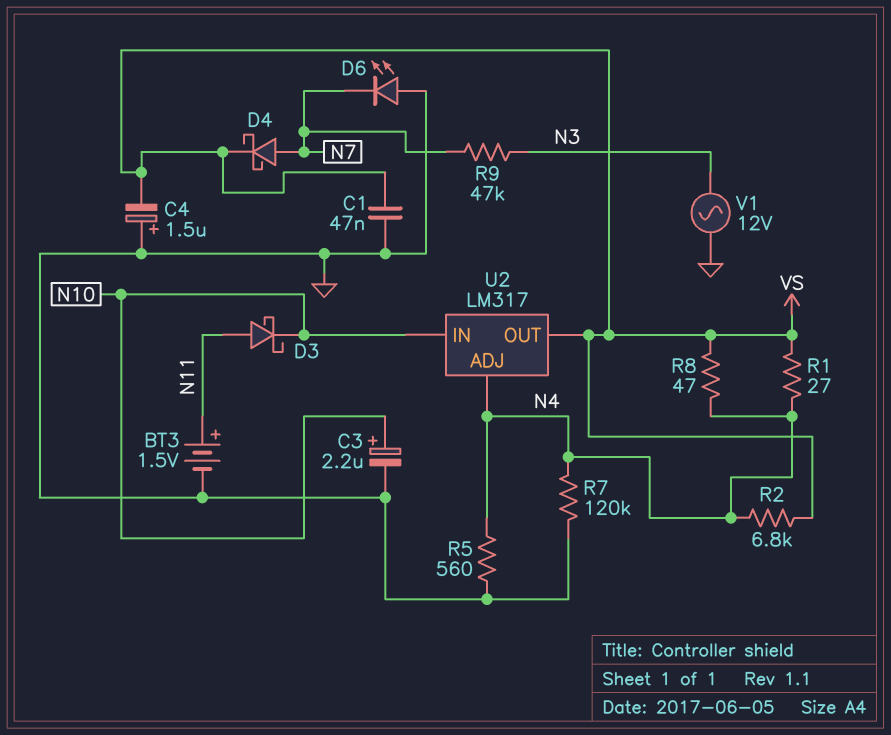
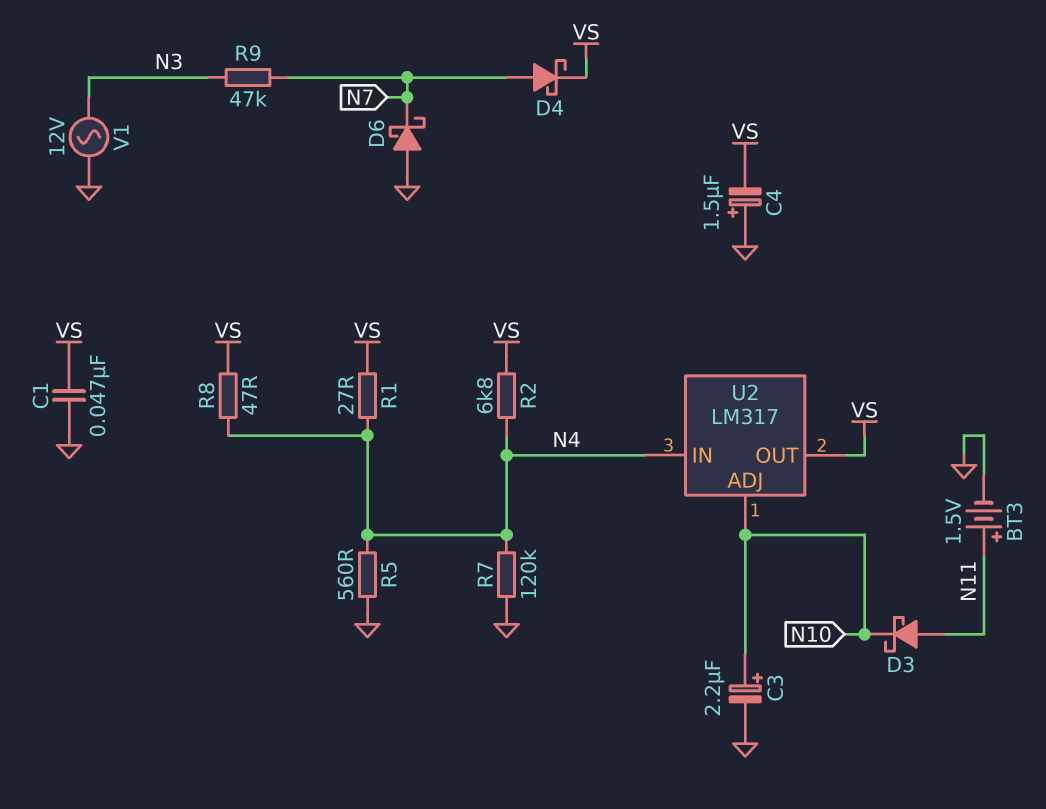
D6: LED (A GND, K N7) -> schottky (A GND, K N7)
U2 pin ADJ: N4 -> N10
U2 pin IN: N10 -> N4

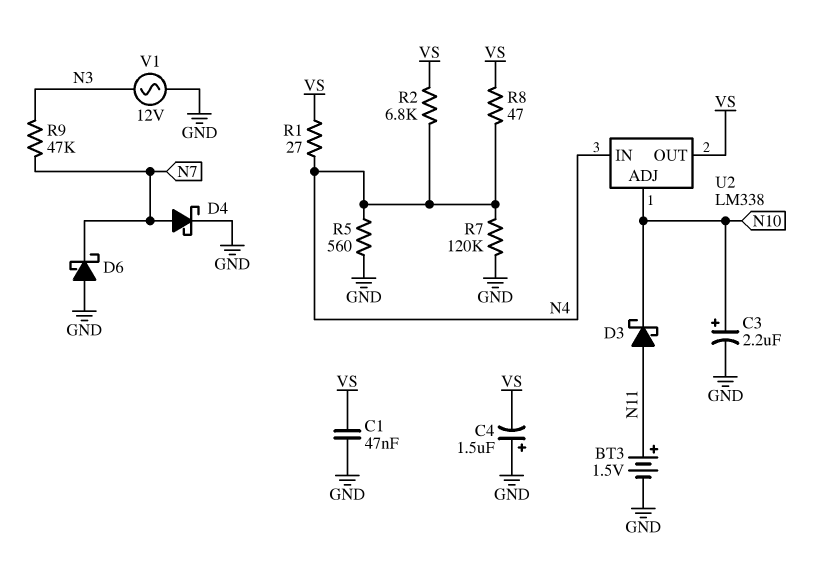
D4: schottky (A N7, K VS) -> schottky (A N7, K GND)
U2: LM317 -> LM338

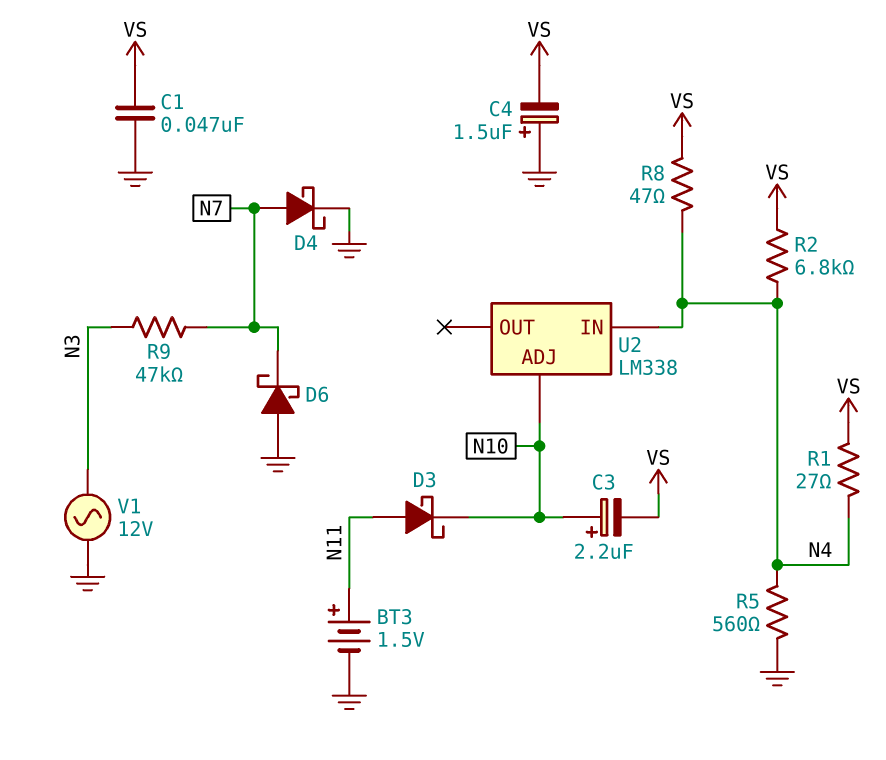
C3: 2.2uF (plus N10, minus GND) -> 2.2uF (plus N10, minus VS)
R7: 120k (GND, N4) -> none
U2 pin OUT: VS -> none

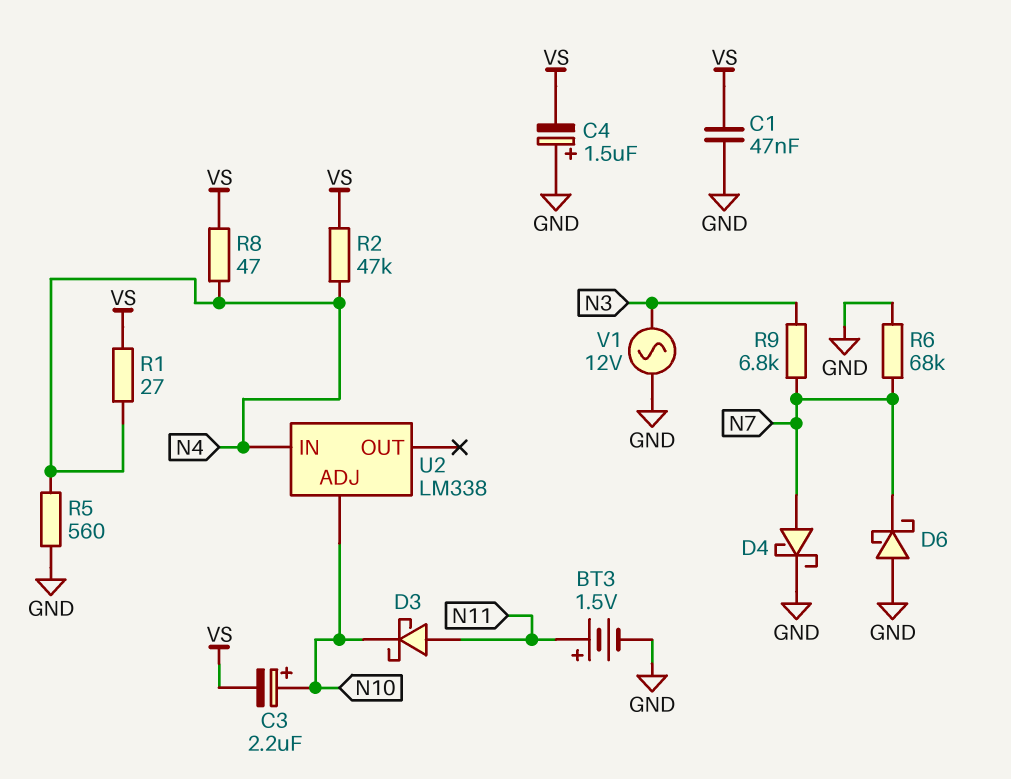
R2: 6.8k (N4, VS) -> 47k (N4, VS)
R6: none -> 68k (GND, N7)
R9: 47k (N3, N7) -> 6.8k (N3, N7)

